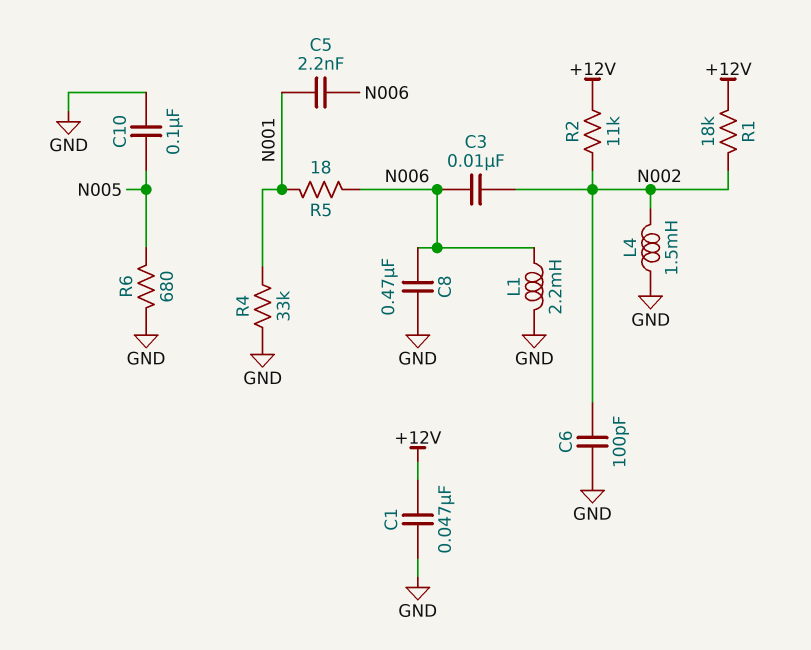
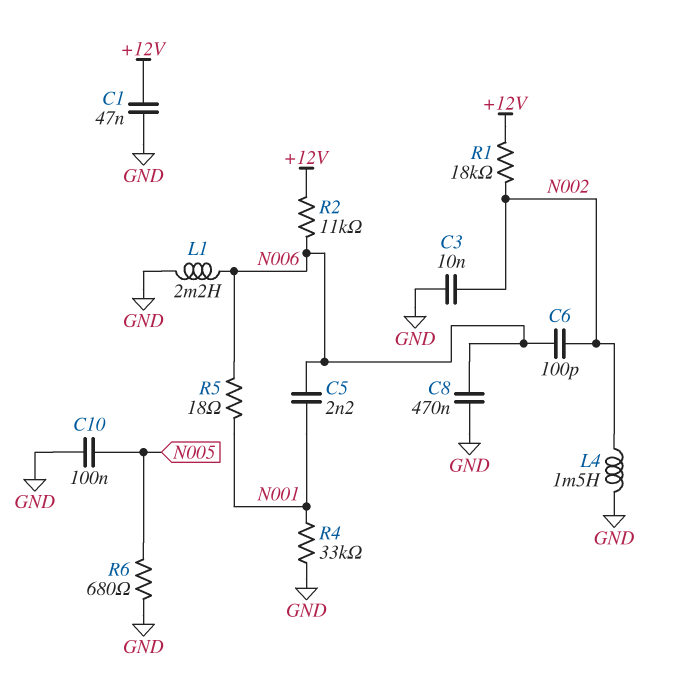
C3: 10nF (N002, N006) -> 10nF (GND, N002)
C6: 100pF (GND, N002) -> 100pF (N002, N006)
R2: 11k (+12V, N002) -> 11k (+12V, N006)

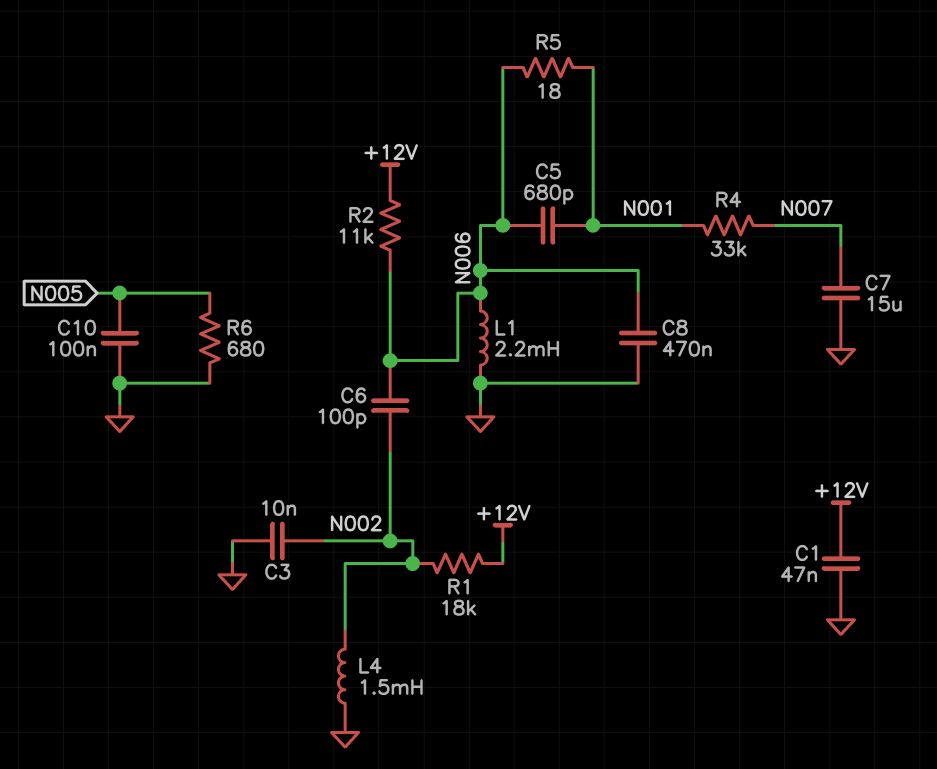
C5: 2.2nF (N001, N006) -> 680pF (N001, N006)
C7: none -> 15uF (GND, N007)
R4: 33k (GND, N001) -> 33k (N001, N007)

